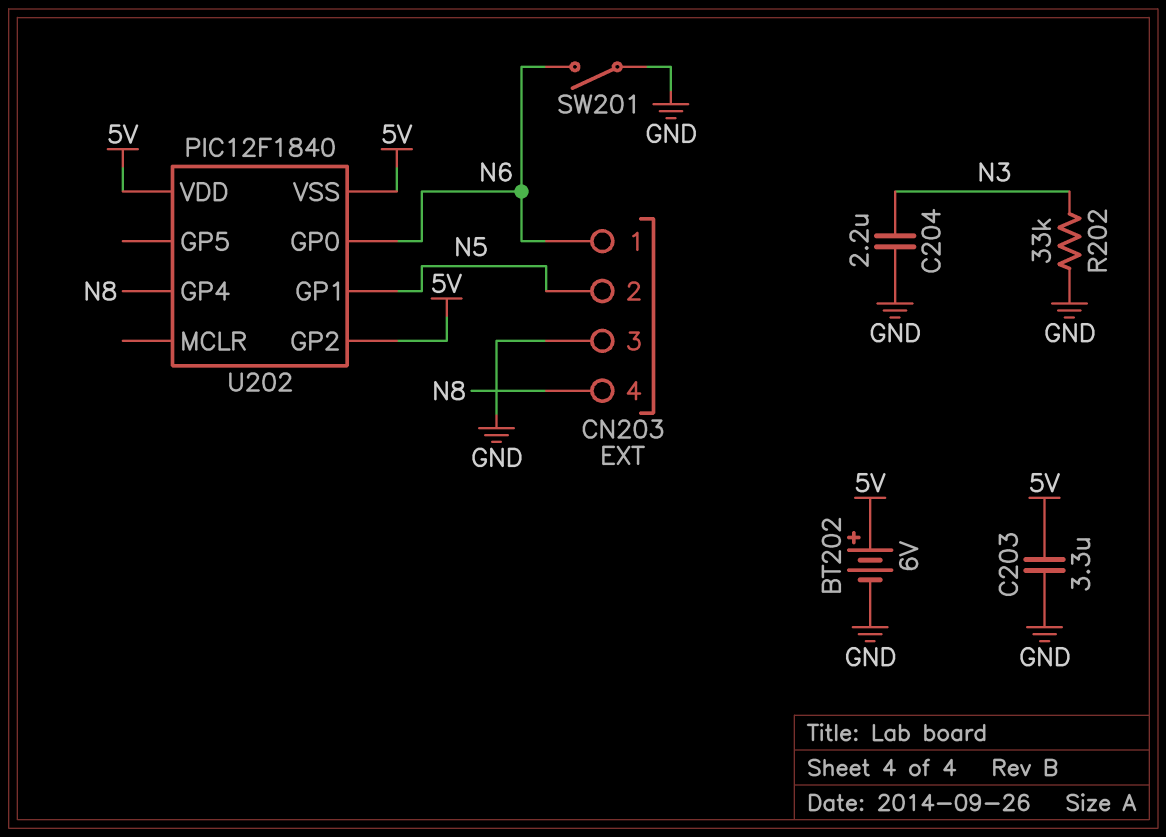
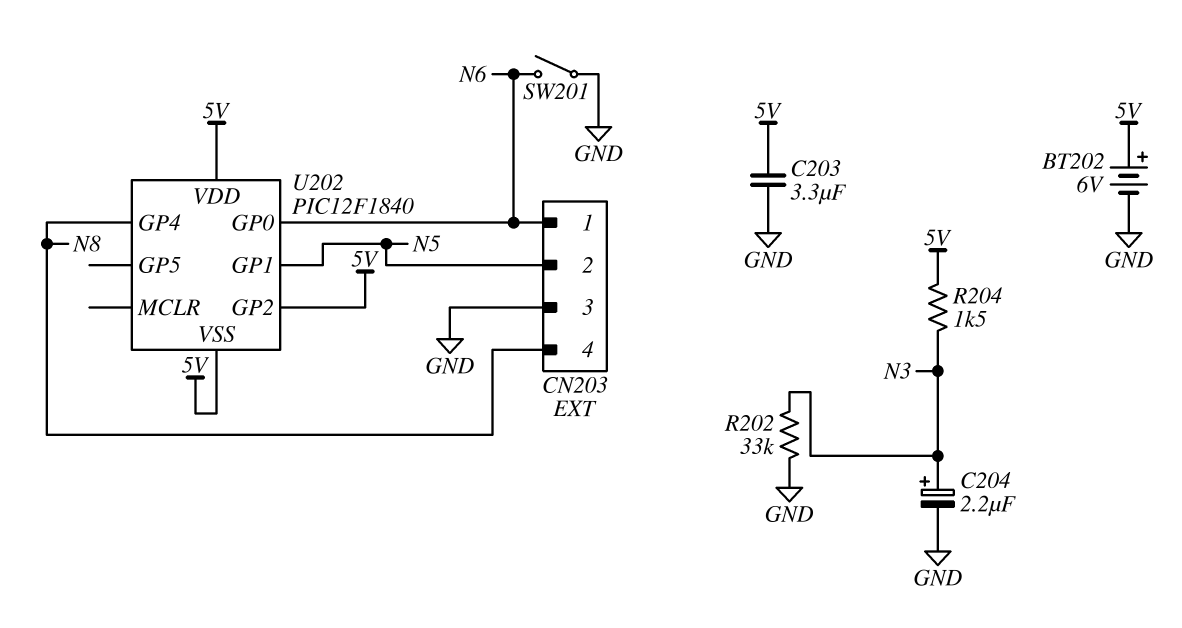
C204: 2.2uF (GND, N3) -> 2.2uF (plus N3, minus GND)
R204: none -> 1.5k (5V, N3)

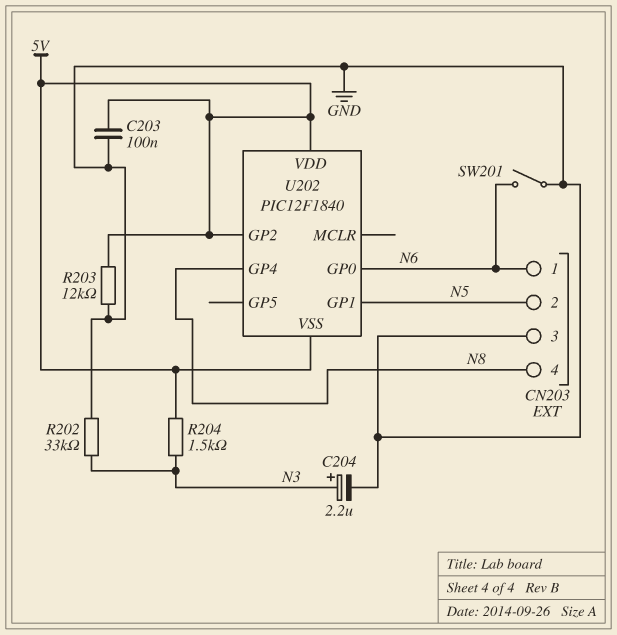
BT202: 6V (plus 5V, minus GND) -> none
C203: 3.3uF (5V, GND) -> 100nF (5V, GND)
R203: none -> 12k (5V, GND)

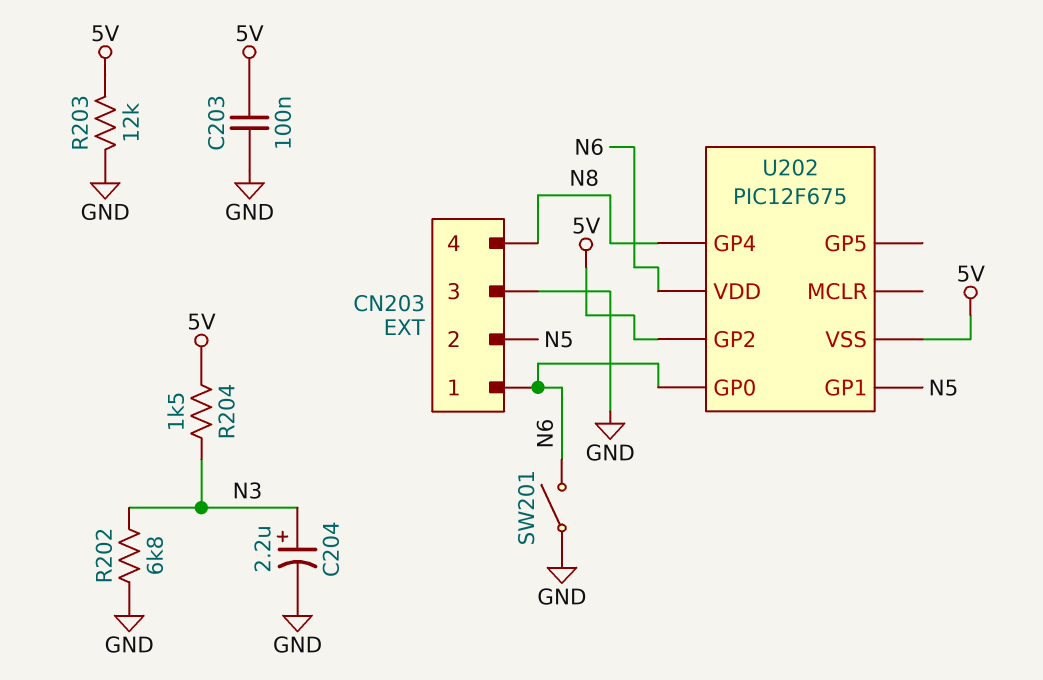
R202: 33k (GND, N3) -> 6.8k (GND, N3)
U202: PIC12F1840 -> PIC12F675
U202 pin VDD: 5V -> N6

